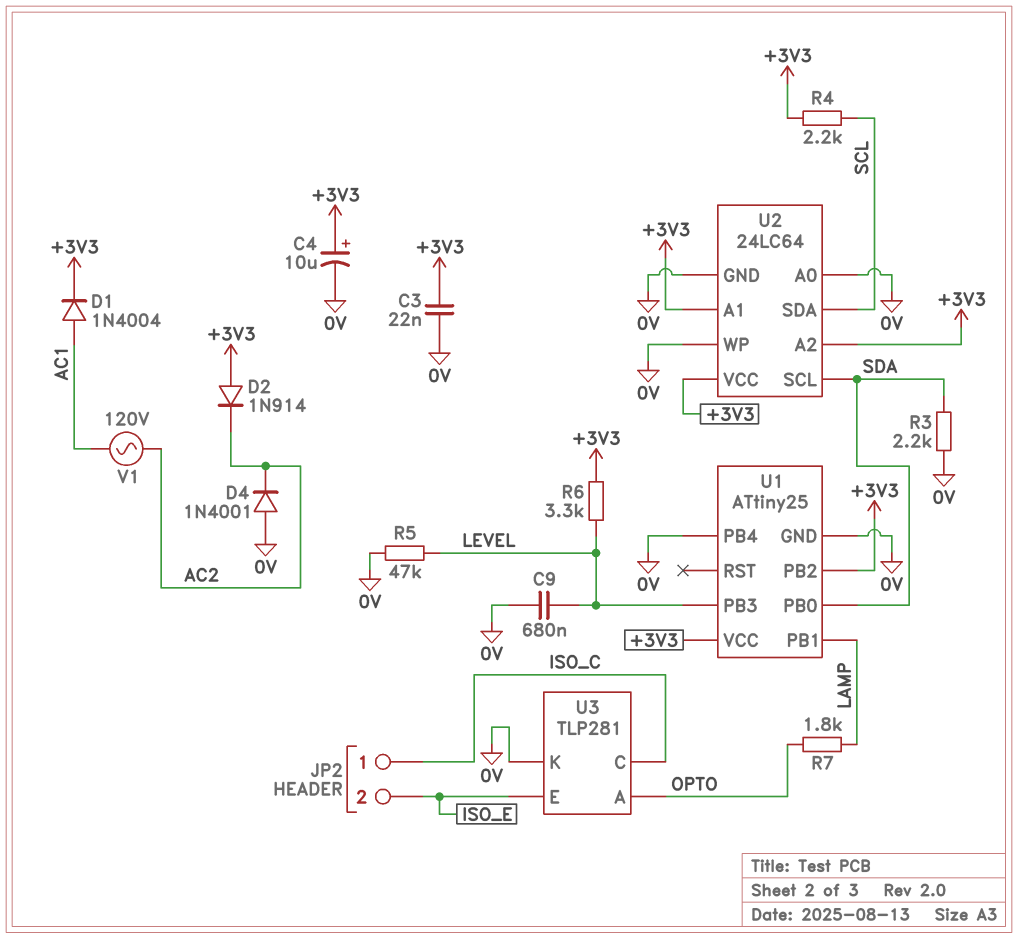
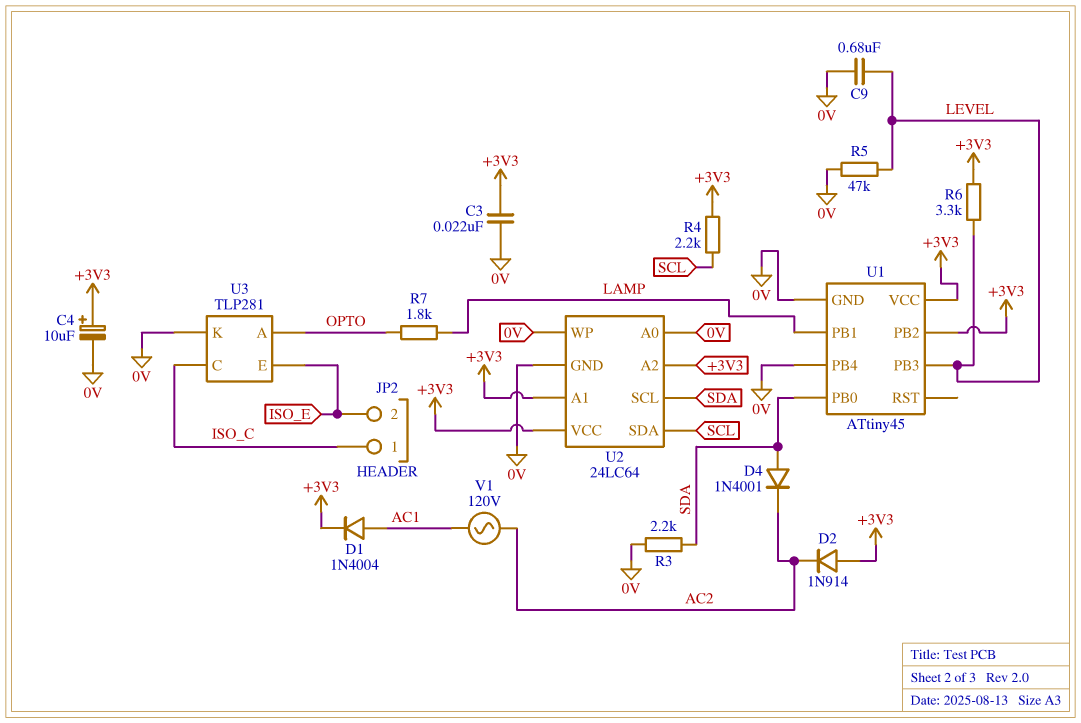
D4: diode 1N4001 (A 0V, K AC2) -> diode 1N4001 (A SDA, K AC2)
U1: ATtiny25 -> ATtiny45

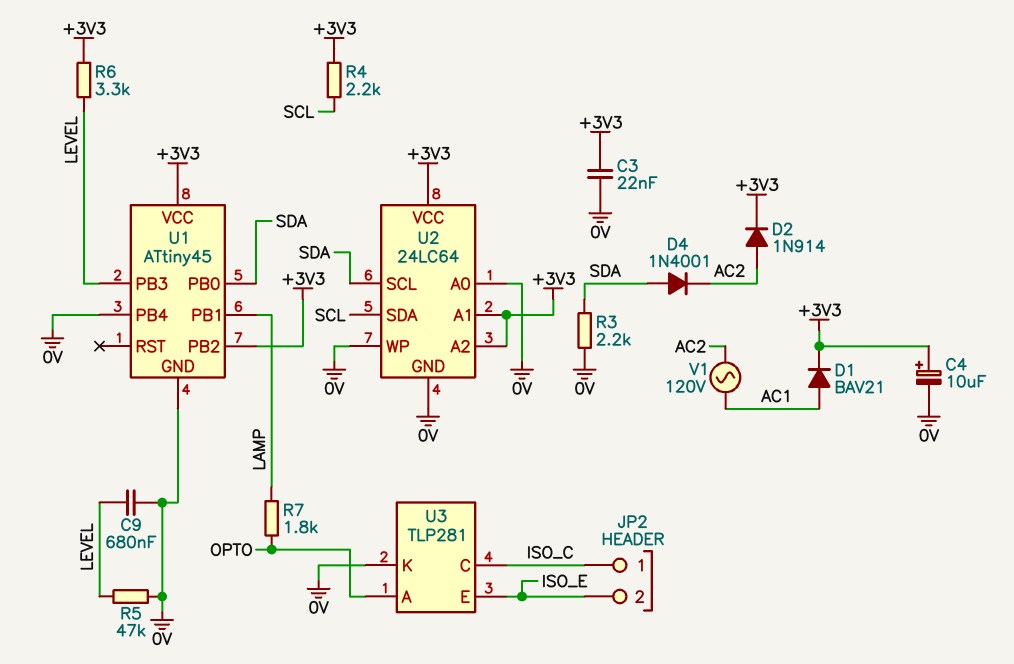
D1: diode 1N4004 (A AC1, K +3V3) -> diode BAV21 (A AC1, K +3V3)
D2: diode 1N914 (A +3V3, K AC2) -> diode 1N914 (A AC2, K +3V3)

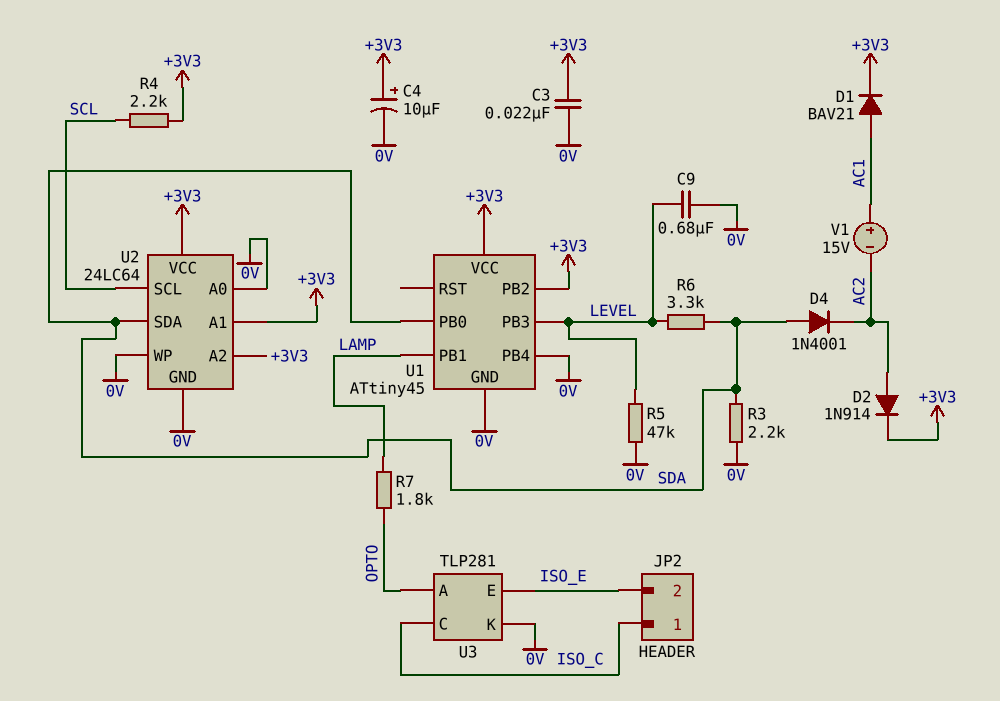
R6: 3.3k (+3V3, LEVEL) -> 3.3k (LEVEL, SDA)
U2 pin SCL: SDA -> SCL
U2 pin SDA: SCL -> SDA
V1: AC 120V (AC1, AC2) -> 15V (plus AC1, minus AC2)

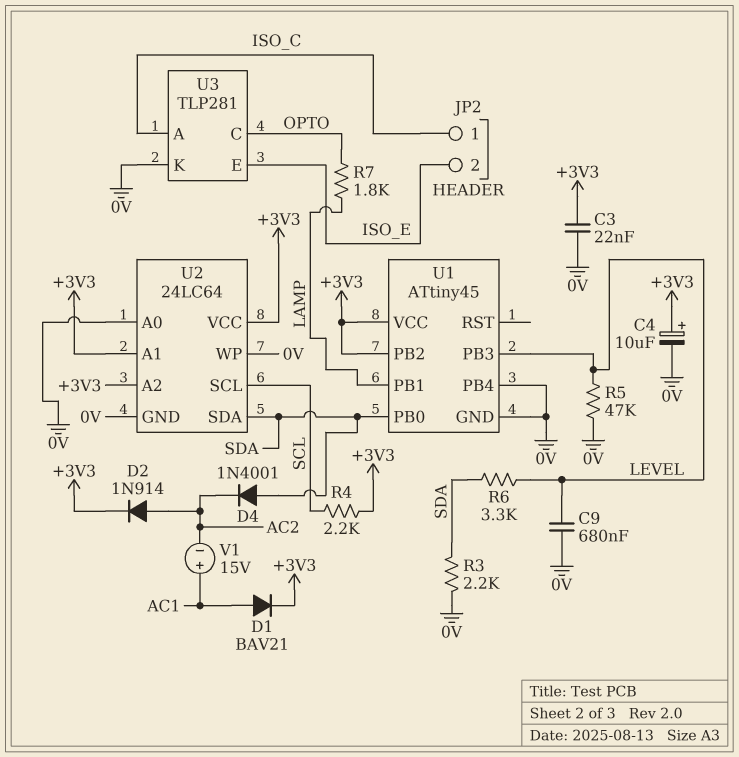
U3 pin A: OPTO -> ISO_C
U3 pin C: ISO_C -> OPTO

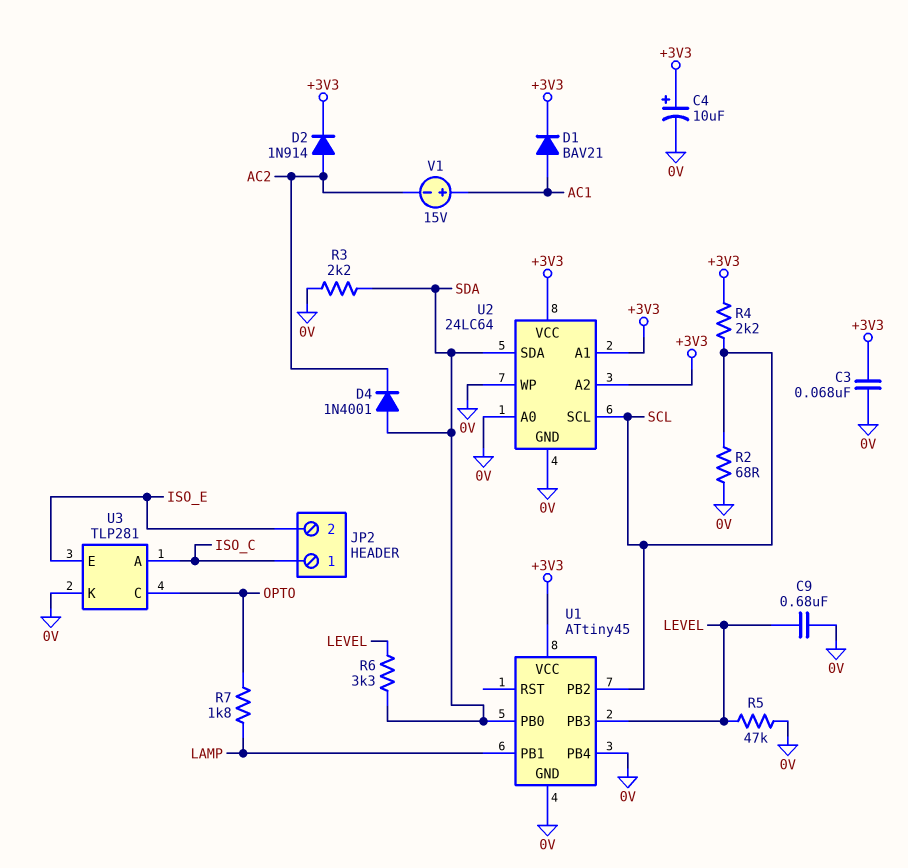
C3: 22nF (+3V3, 0V) -> 68nF (+3V3, 0V)
R2: none -> 68 (0V, SCL)
U1 pin PB2: +3V3 -> SCL

